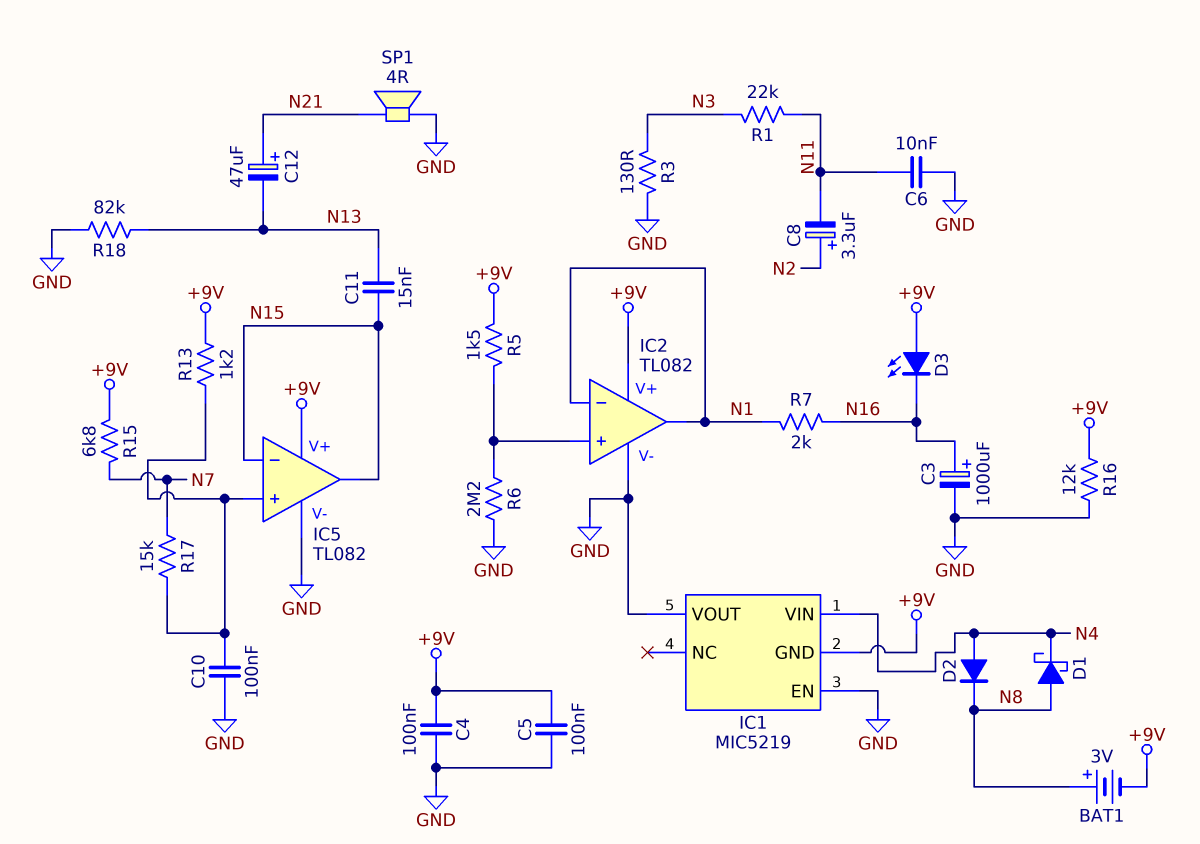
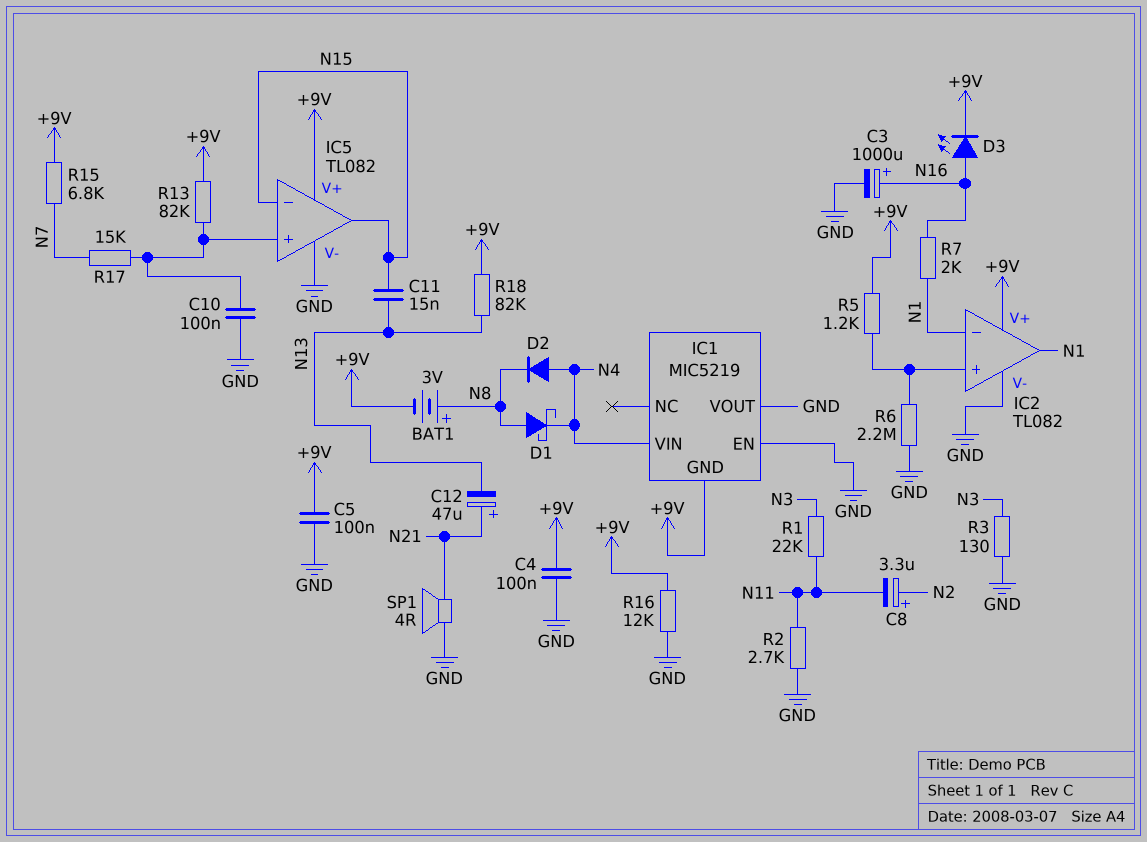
C6: 10nF (GND, N11) -> none
D3: LED (A +9V, K N16) -> LED (A N16, K +9V)
R2: none -> 2.7k (GND, N11)
R5: 1.5k (+9V, IC2/in+) -> 1.2k (+9V, IC2/in+)
R13: 1.2k (+9V, IC5/in+) -> 82k (+9V, IC5/in+)
R18: 82k (GND, N13) -> 82k (+9V, N13)

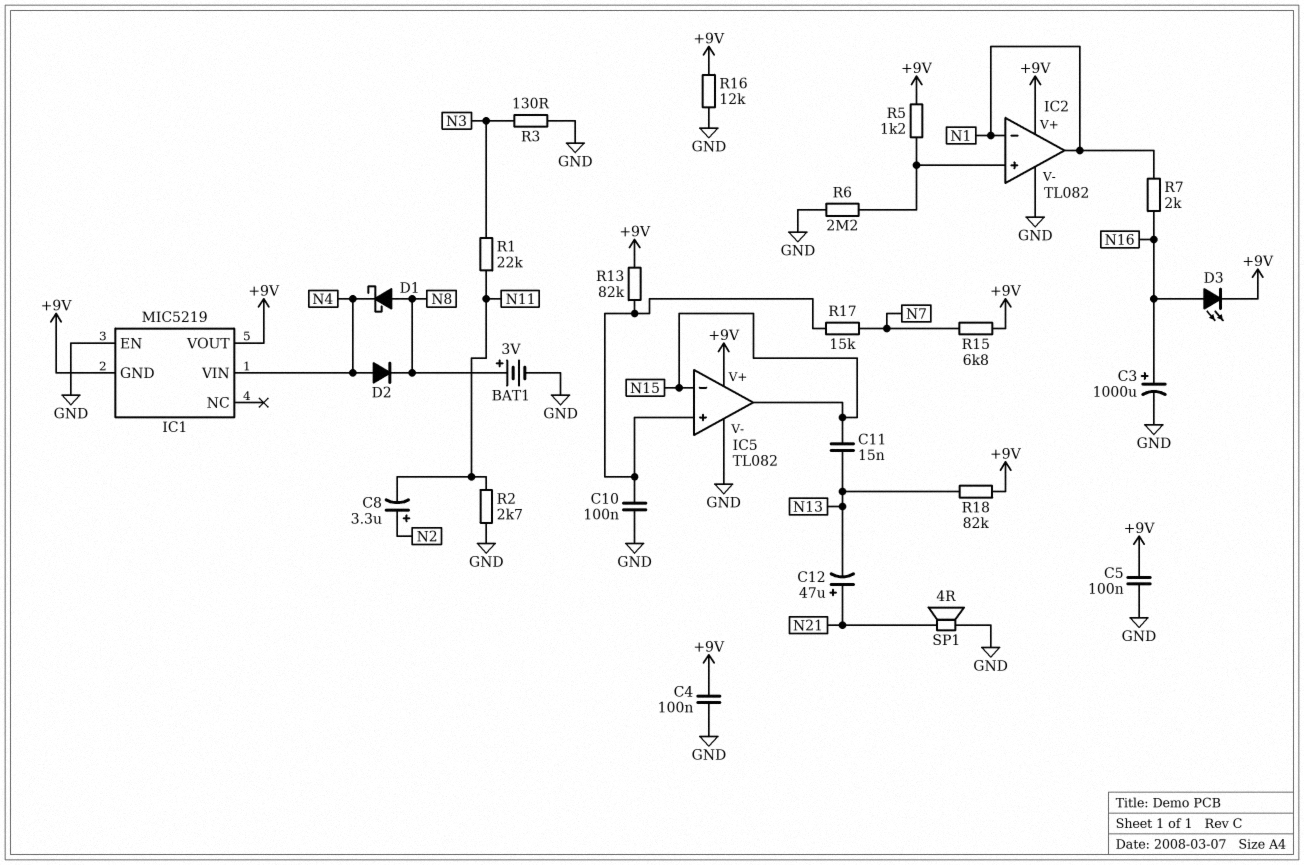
BAT1: 3V (plus N8, minus +9V) -> 3V (plus N8, minus GND)
IC1 pin VOUT: GND -> +9V

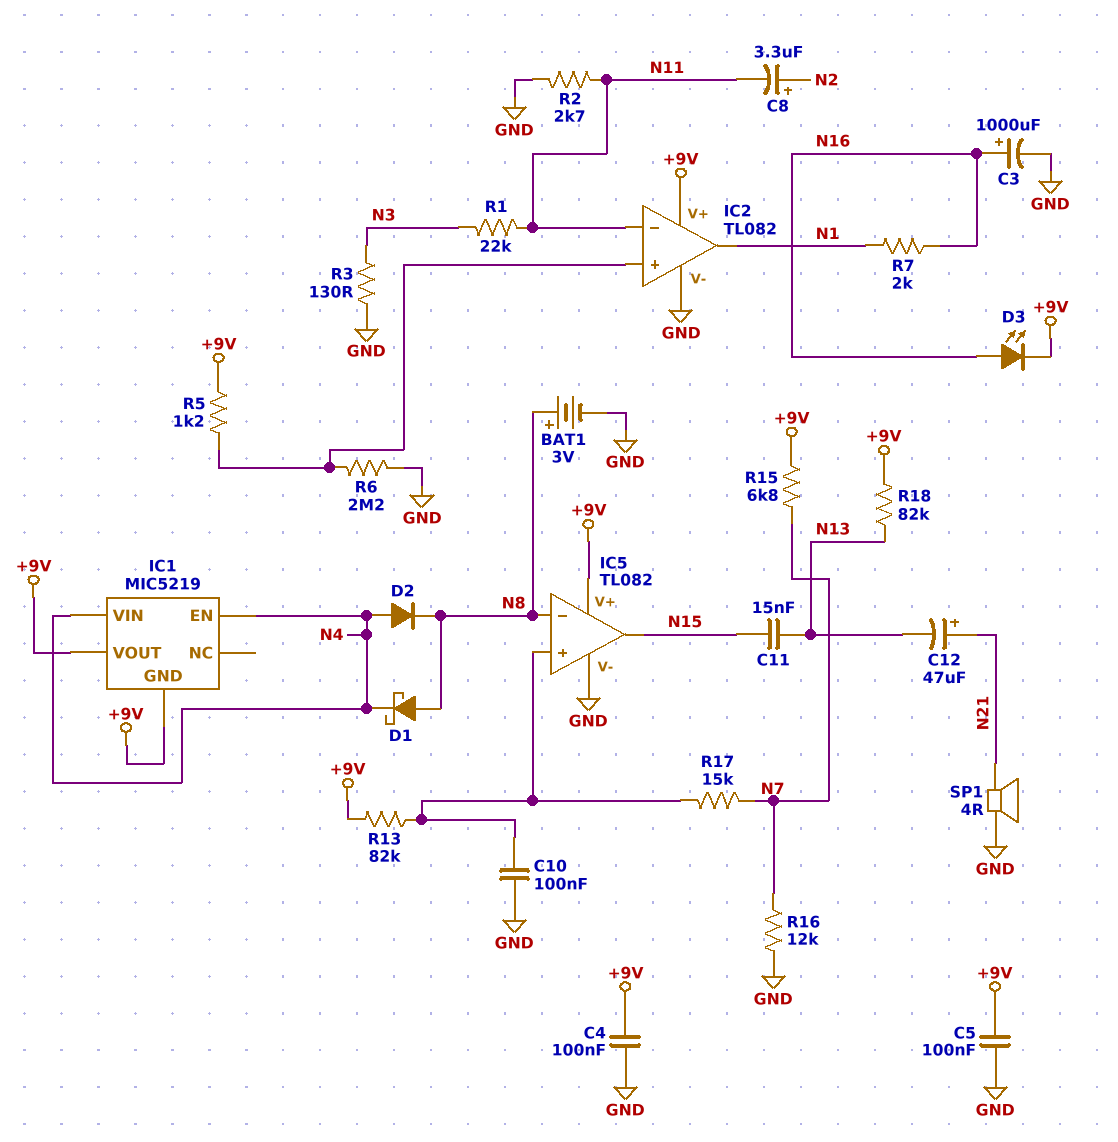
IC1 pin EN: GND -> N4
IC2 pin in-: N1 -> N11
IC5 pin in-: N15 -> N8
R16: 12k (+9V, GND) -> 12k (GND, N7)

